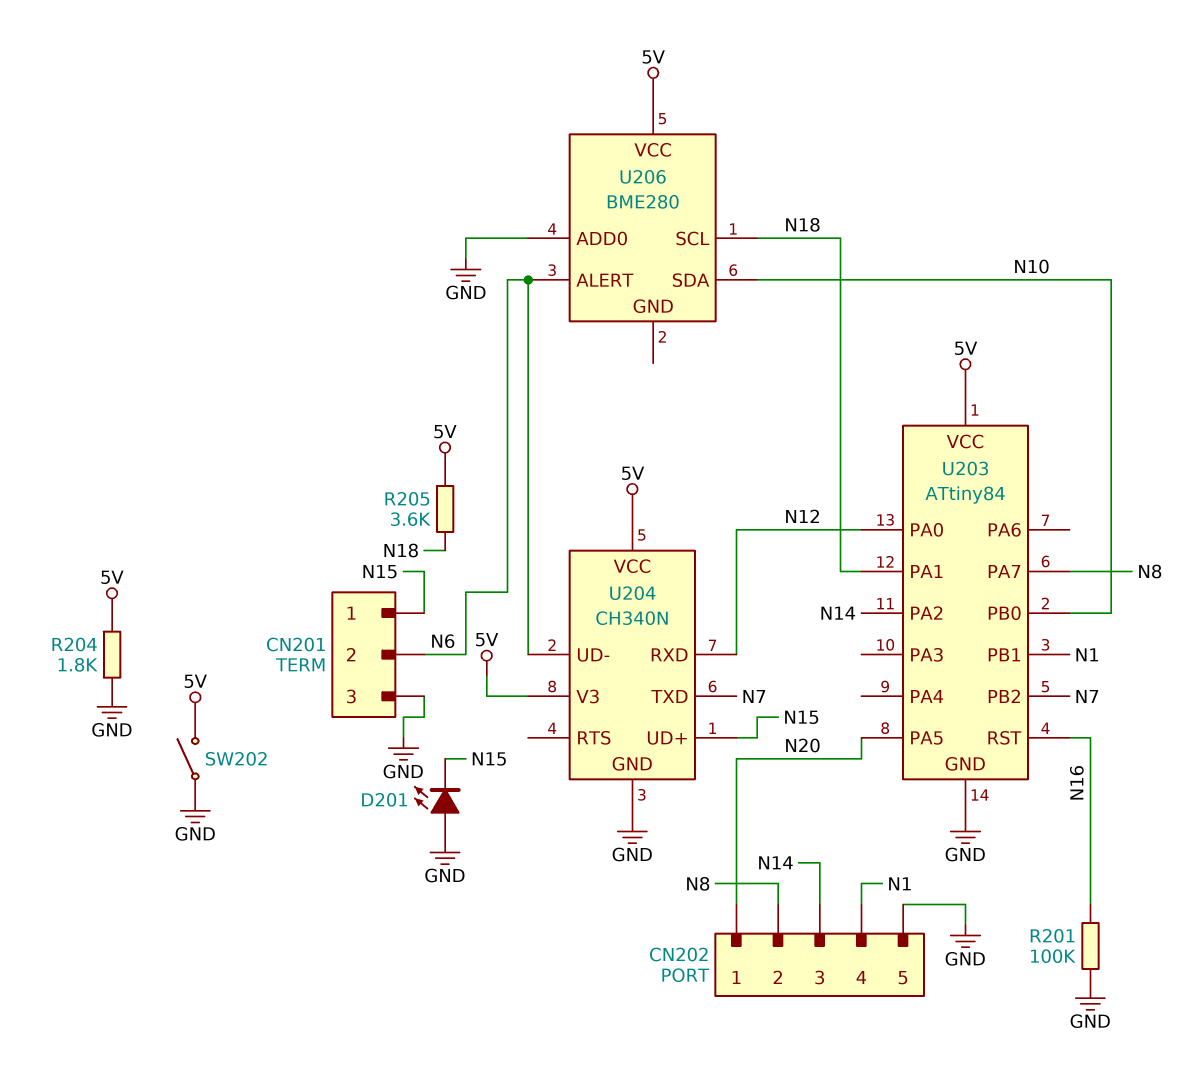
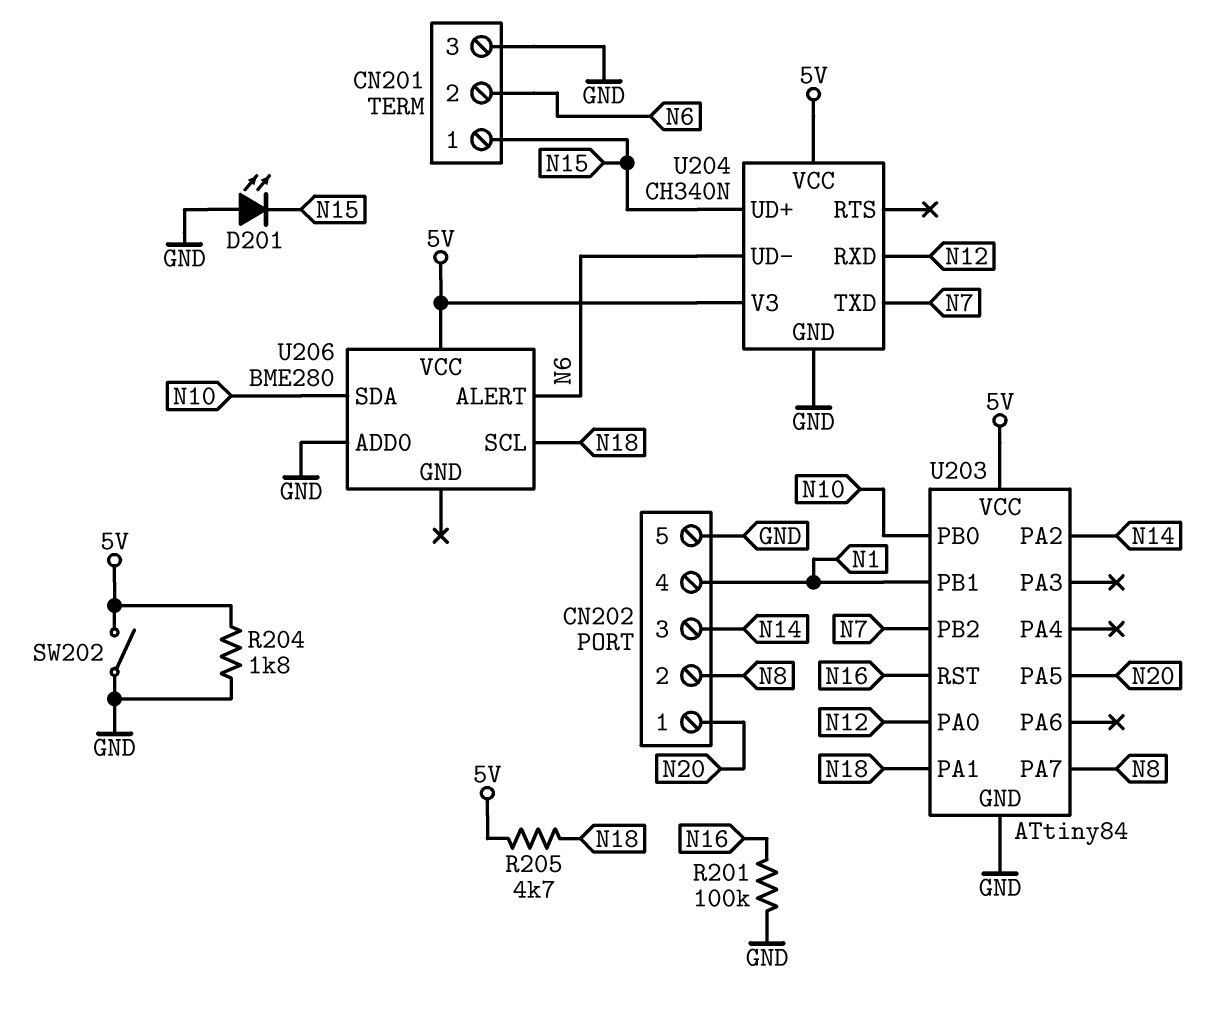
R205: 3.6k (5V, N18) -> 4.7k (5V, N18)

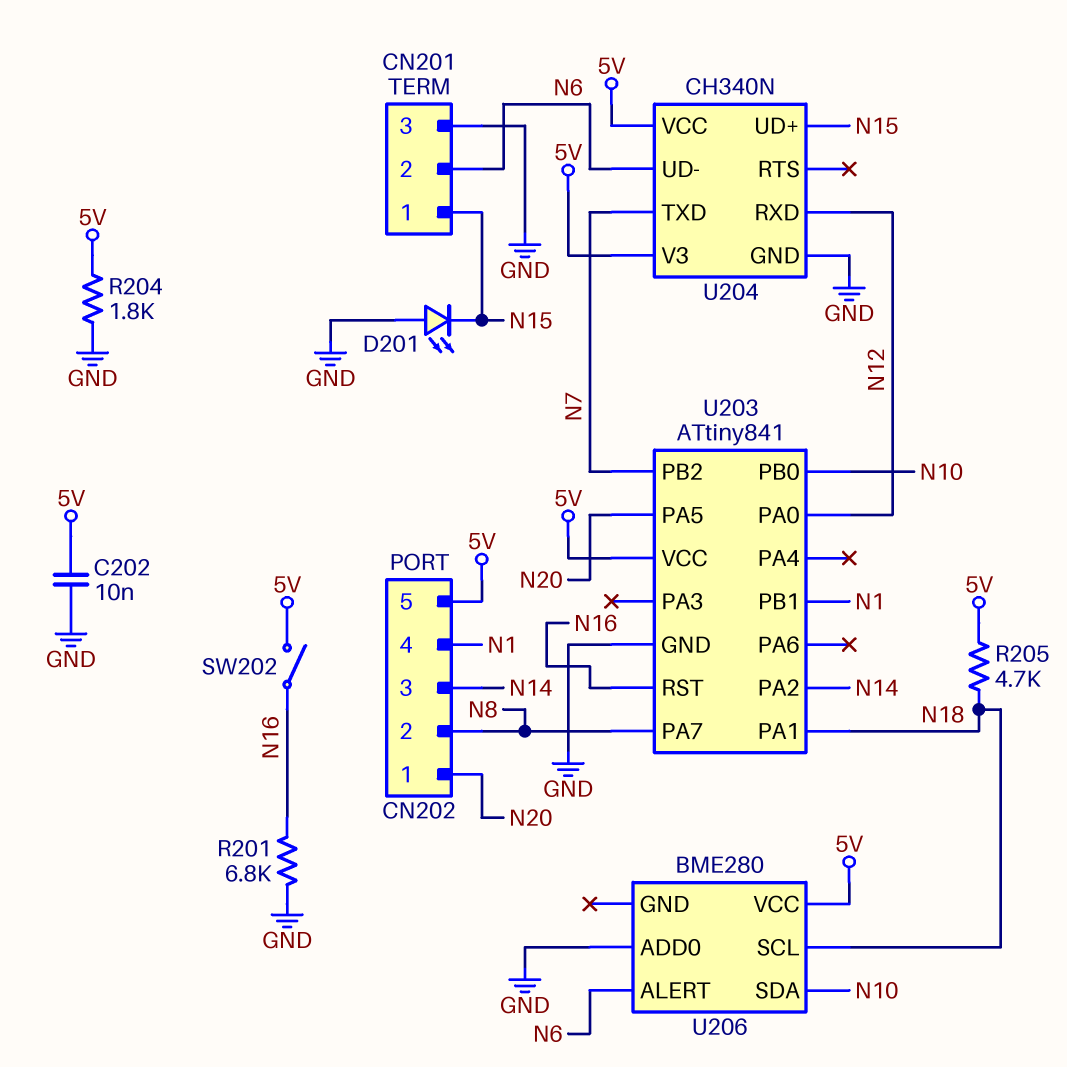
C202: none -> 10nF (5V, GND)
CN202 pin 5: GND -> 5V
R201: 100k (GND, N16) -> 6.8k (GND, N16)
SW202: switch (5V, GND) -> switch (5V, N16)
U203: ATtiny84 -> ATtiny841

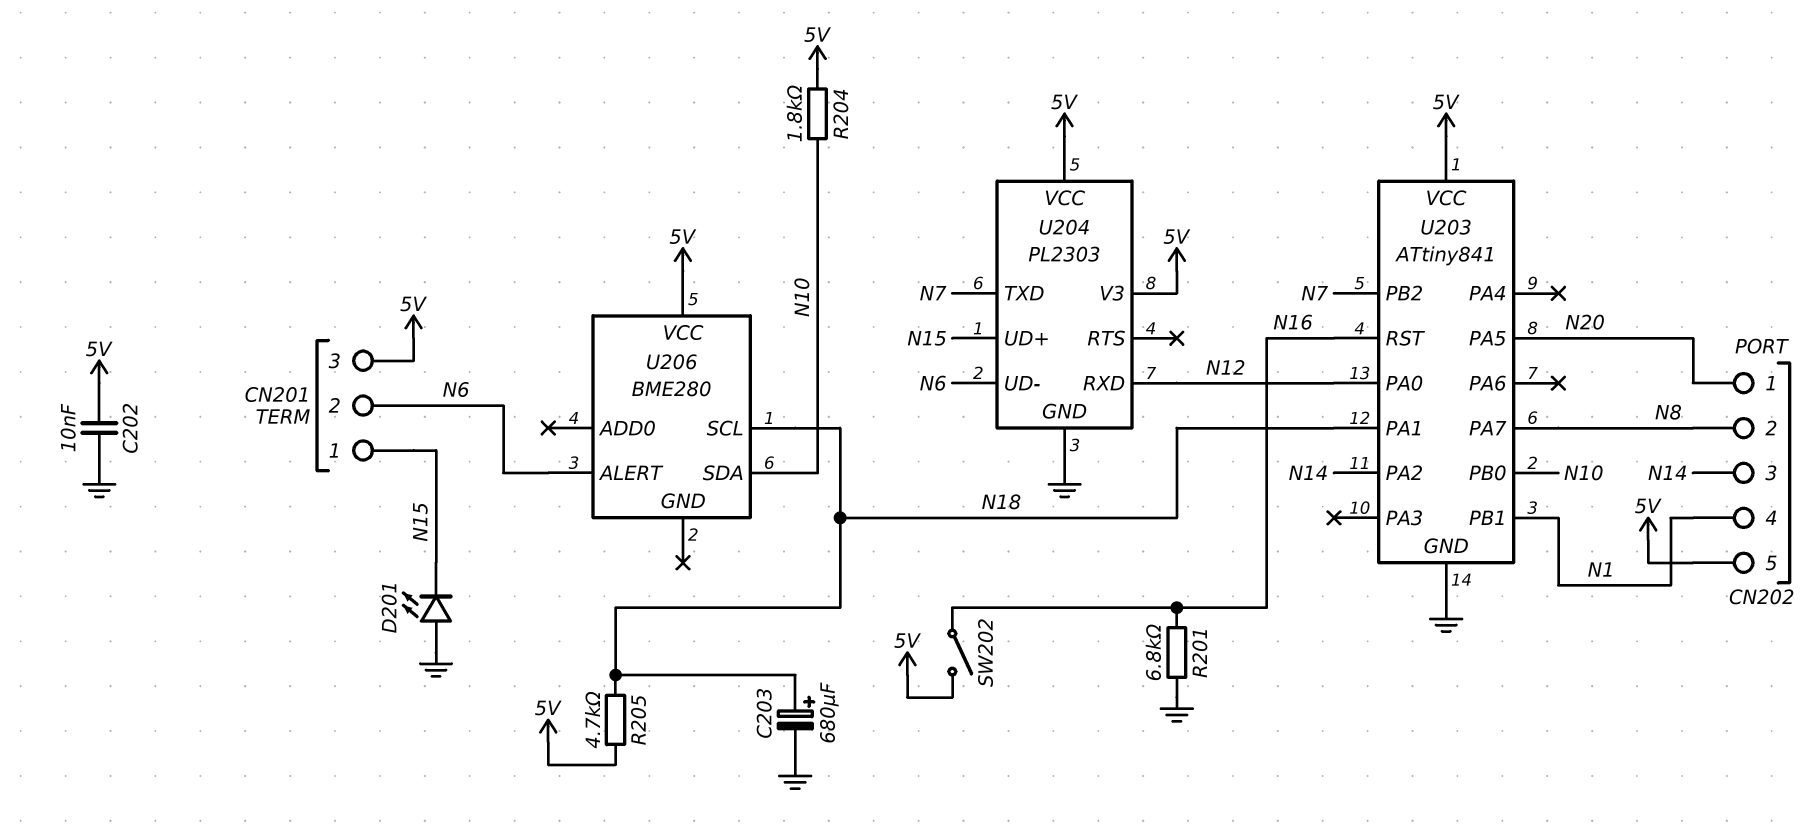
C203: none -> 680uF (plus N18, minus GND)
CN201 pin 3: GND -> 5V
R204: 1.8k (5V, GND) -> 1.8k (5V, N10)
U204: CH340N -> PL2303
U206 pin ADD0: GND -> none

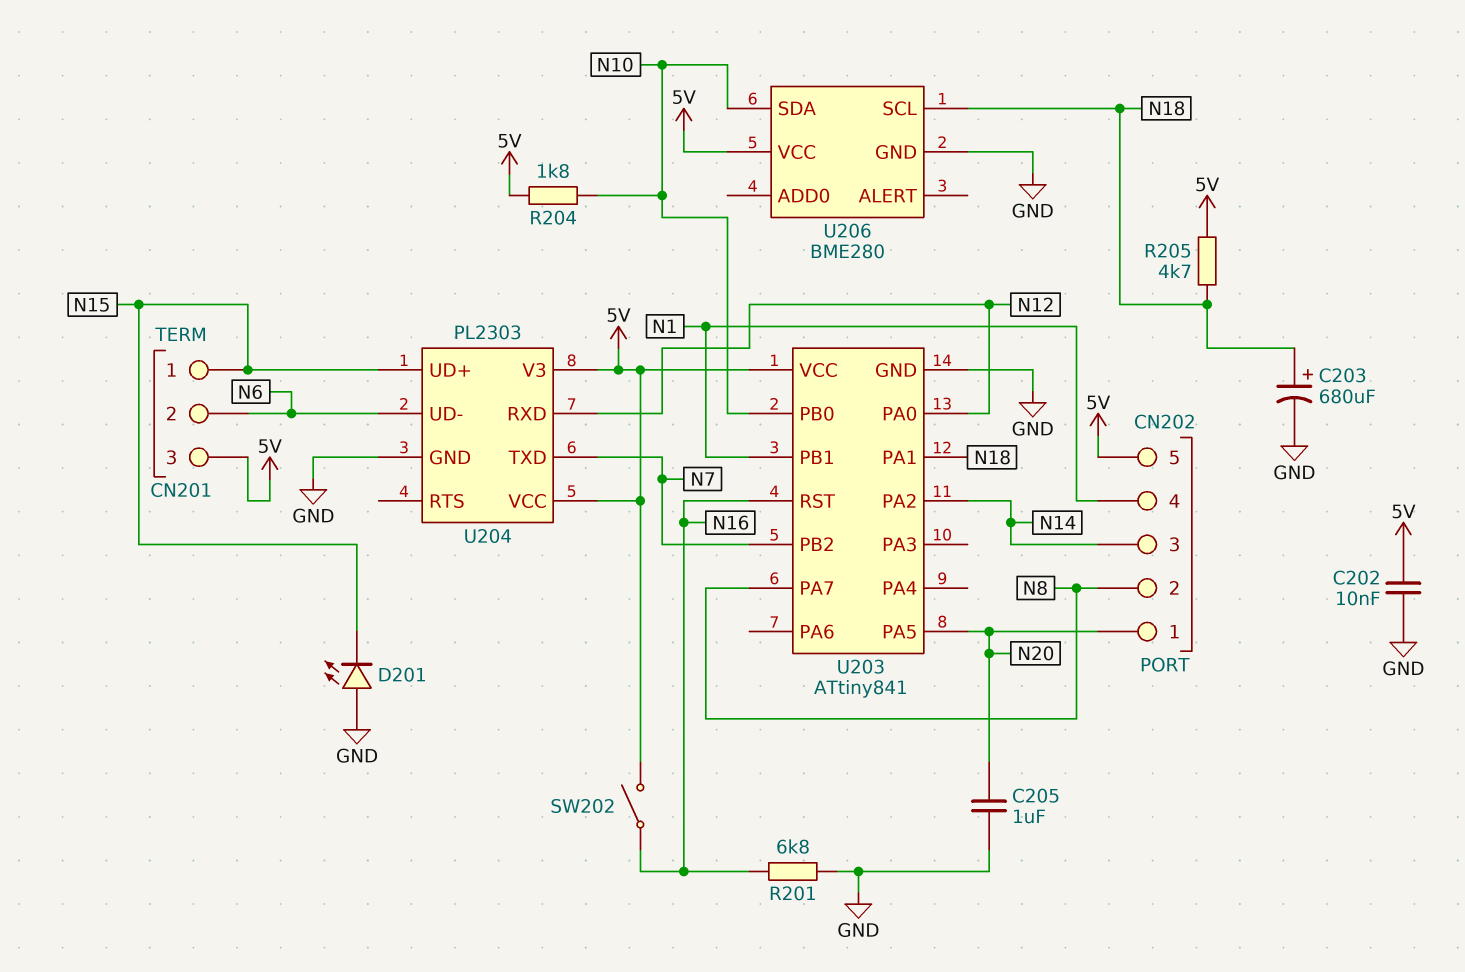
C205: none -> 1uF (GND, N20)
U206 pin ALERT: N6 -> none
U206 pin GND: none -> GND

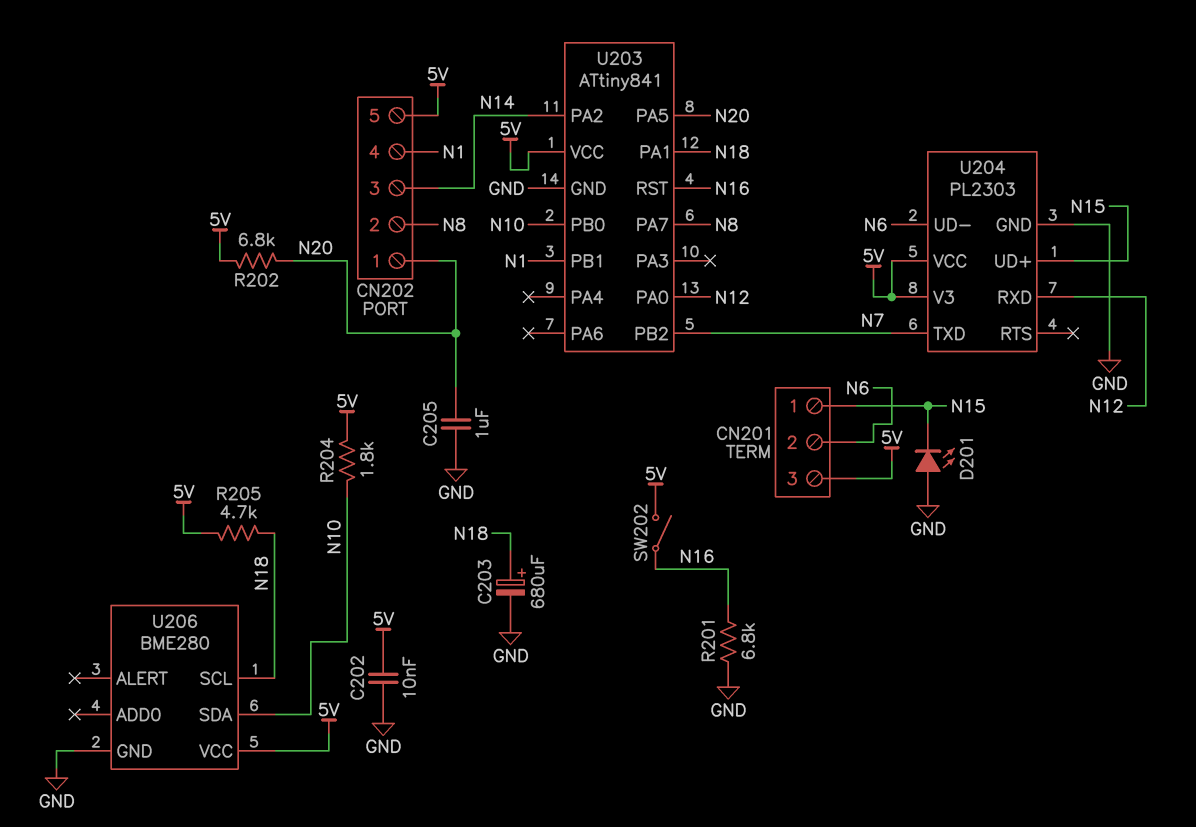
R202: none -> 6.8k (5V, N20)

